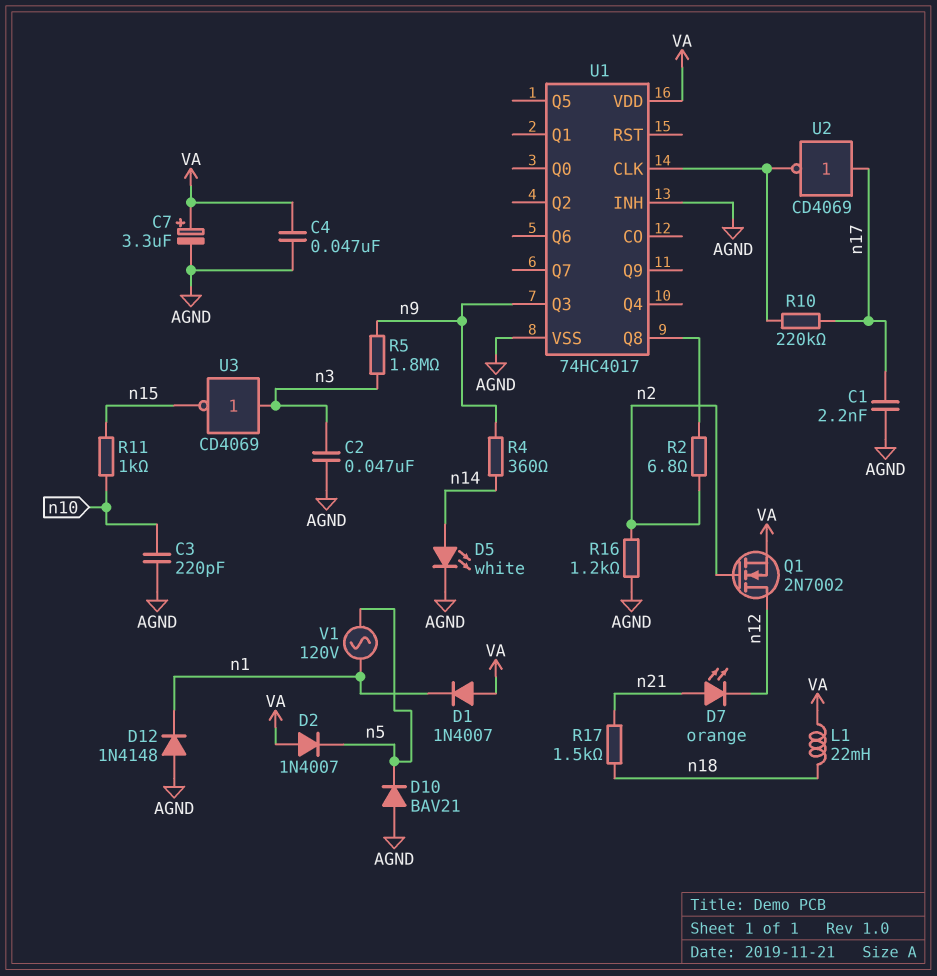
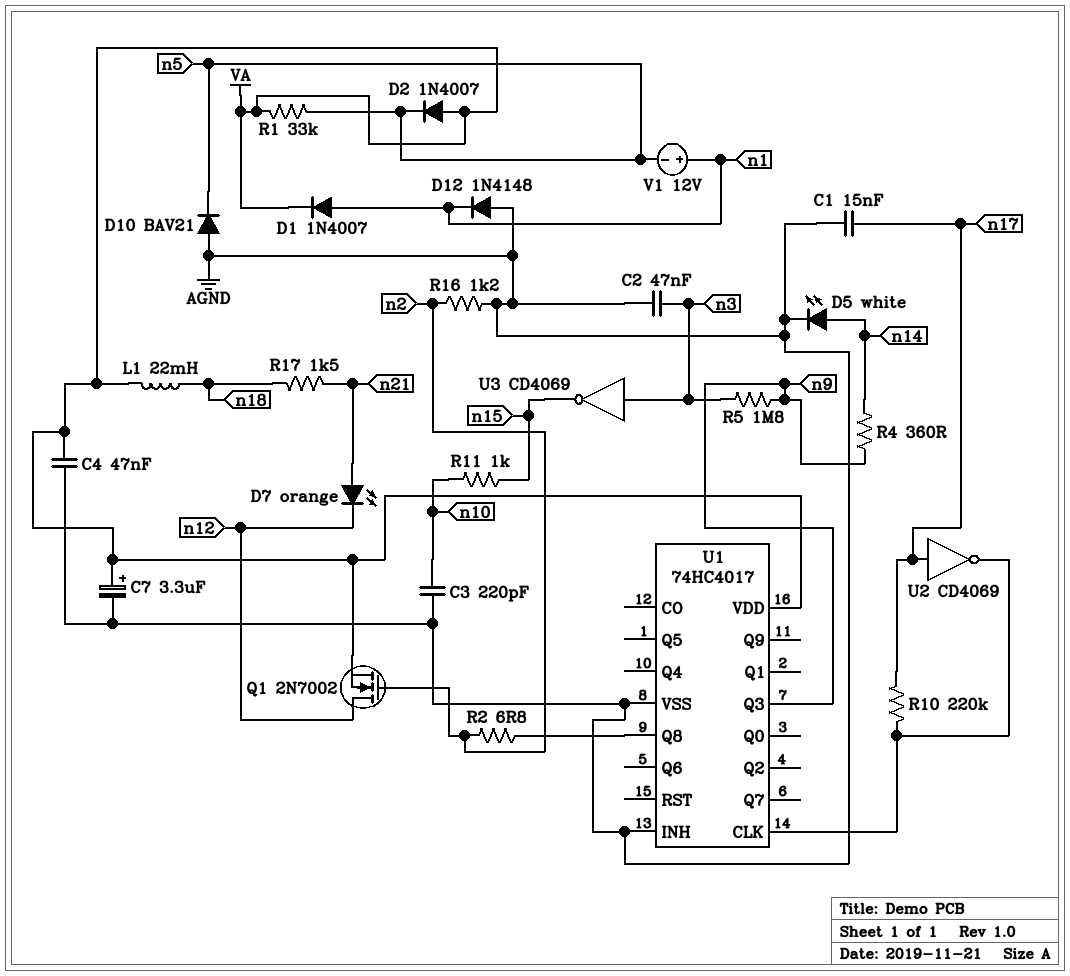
C1: 2.2nF (AGND, n17) -> 15nF (AGND, n17)
D1: diode 1N4007 (A VA, K n1) -> diode 1N4007 (A n1, K VA)
R1: none -> 33k (VA, n5)
V1: AC 120V (n1, n5) -> 12V (plus n1, minus n5)

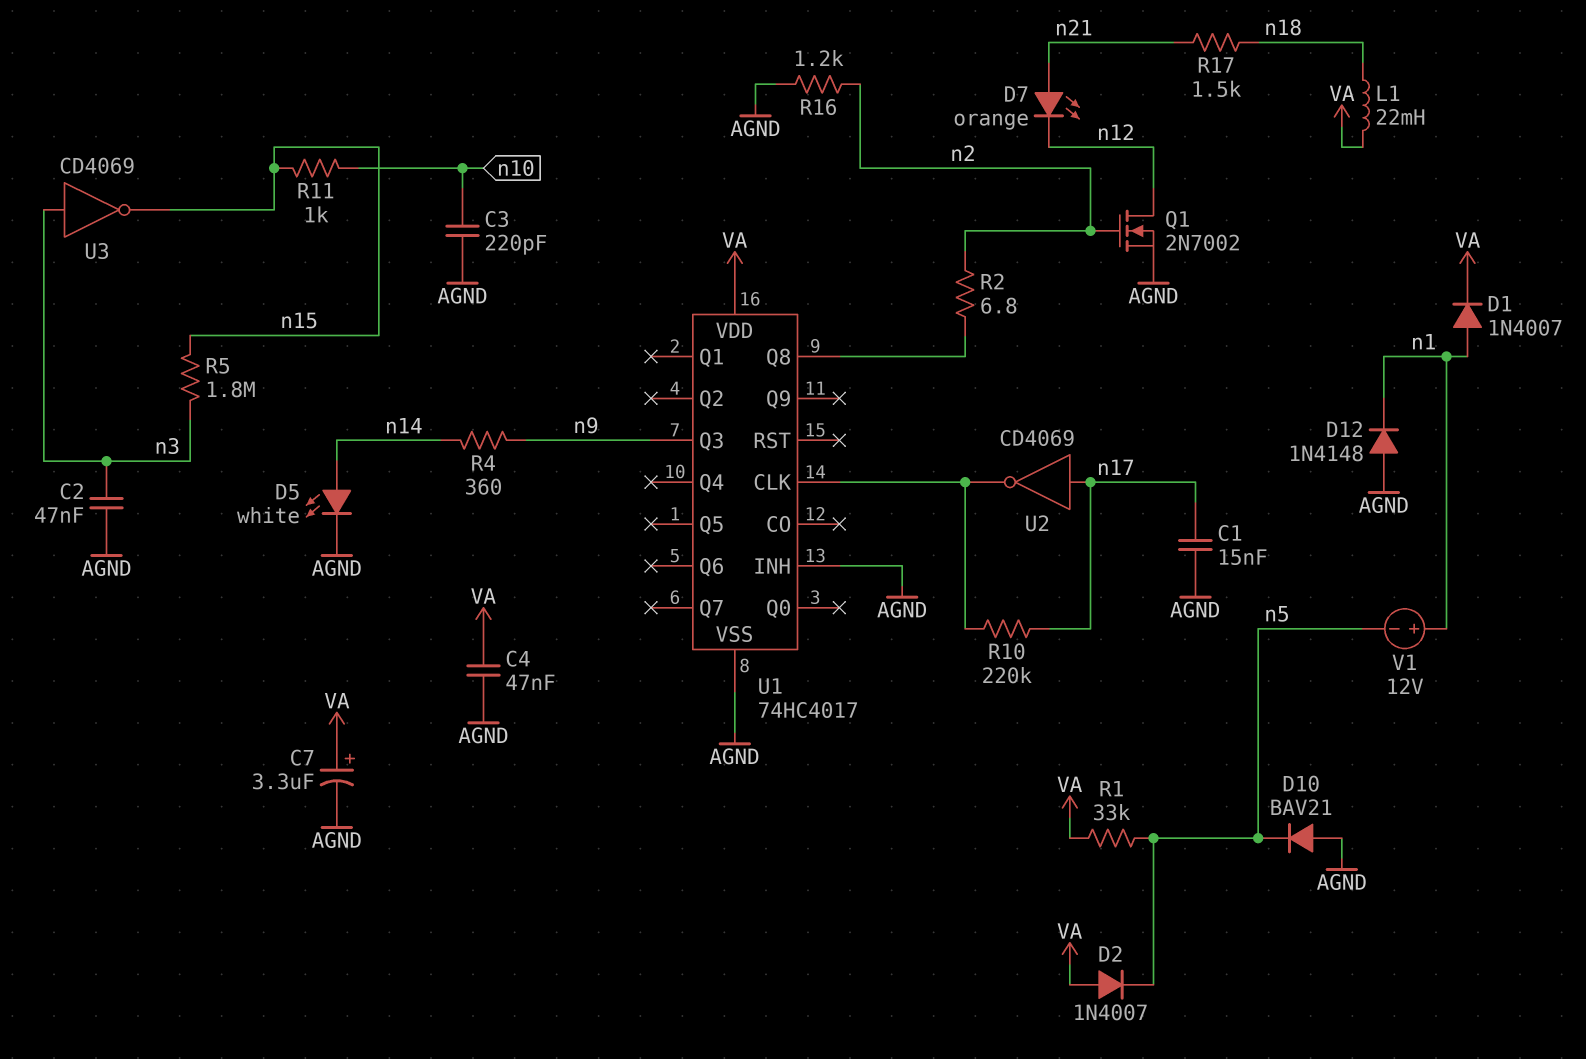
Q1: NMOS 2N7002 (G n2, D n12, S VA) -> NMOS 2N7002 (G n2, D n12, S AGND)
R5: 1.8M (n3, n9) -> 1.8M (n3, n15)

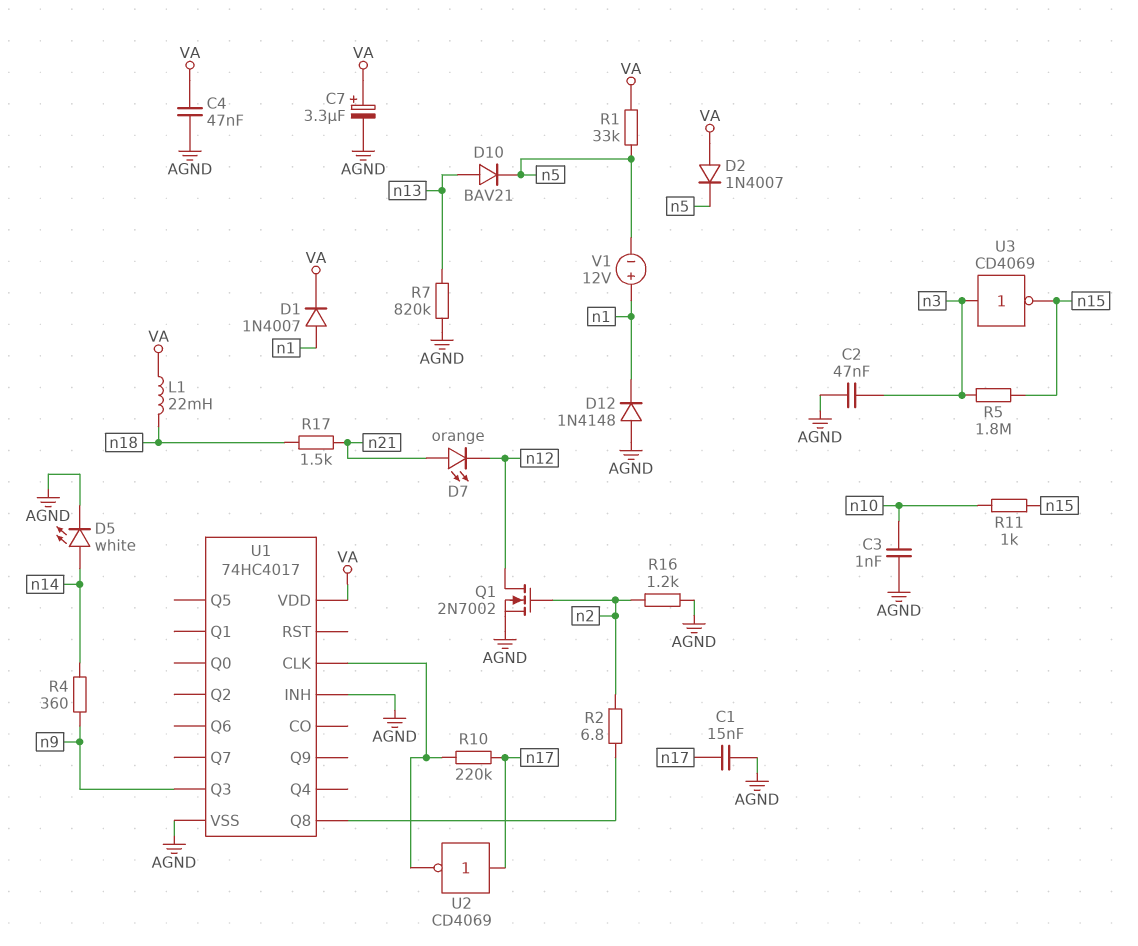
C3: 220pF (AGND, n10) -> 1nF (AGND, n10)
D10: diode BAV21 (A AGND, K n5) -> diode BAV21 (A n13, K n5)
R7: none -> 820k (AGND, n13)

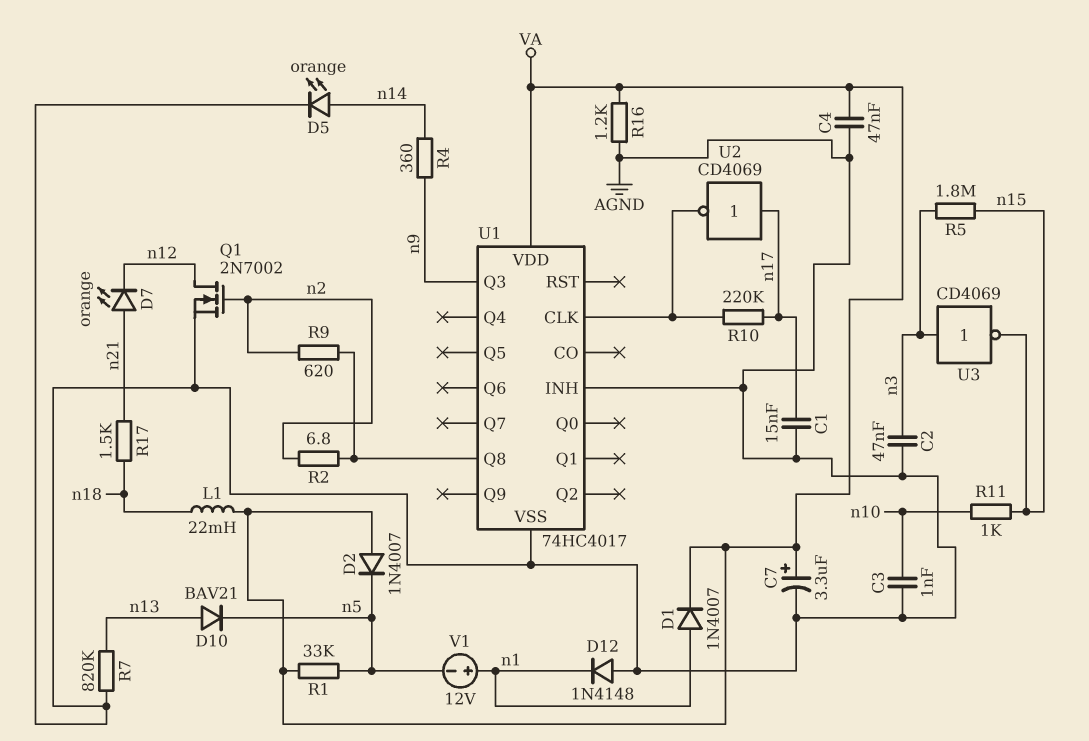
D5: LED white (A n14, K AGND) -> LED orange (A n14, K AGND)
R9: none -> 620 (U1/Q8, n2)
R16: 1.2k (AGND, n2) -> 1.2k (AGND, VA)

